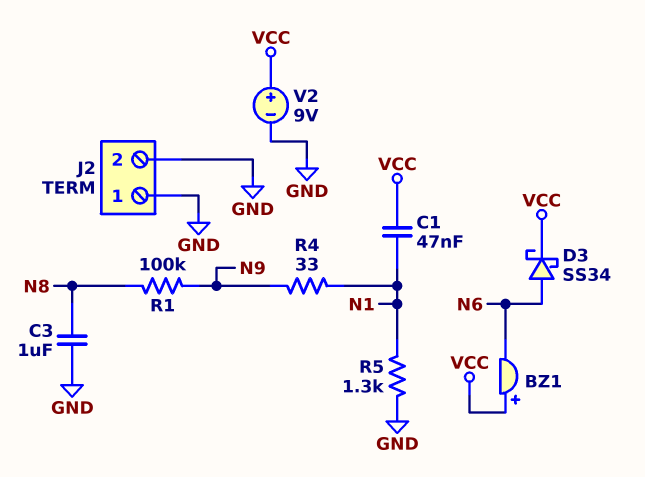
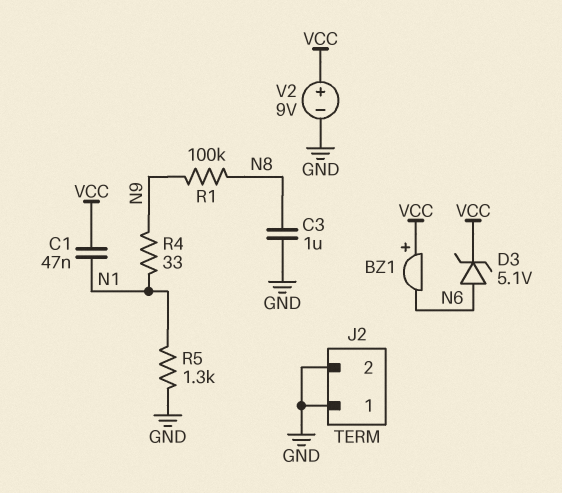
D3: schottky SS34 (A N6, K VCC) -> zener 5.1V (A N6, K VCC)

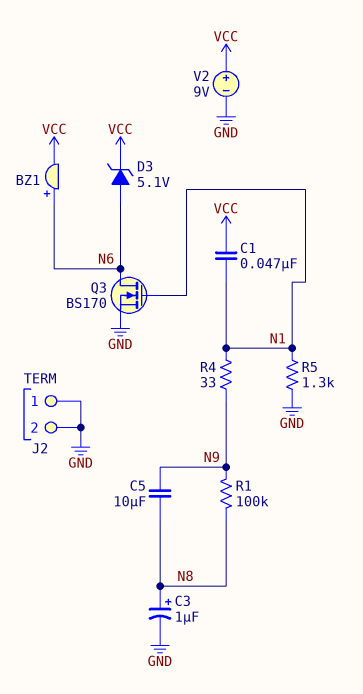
BZ1: buzzer (plus VCC, minus N6) -> buzzer (plus N6, minus VCC)
C3: 1uF (GND, N8) -> 1uF (plus N8, minus GND)
C5: none -> 10uF (N8, N9)
Q3: none -> NMOS BS170 (G N1, D N6, S GND)

